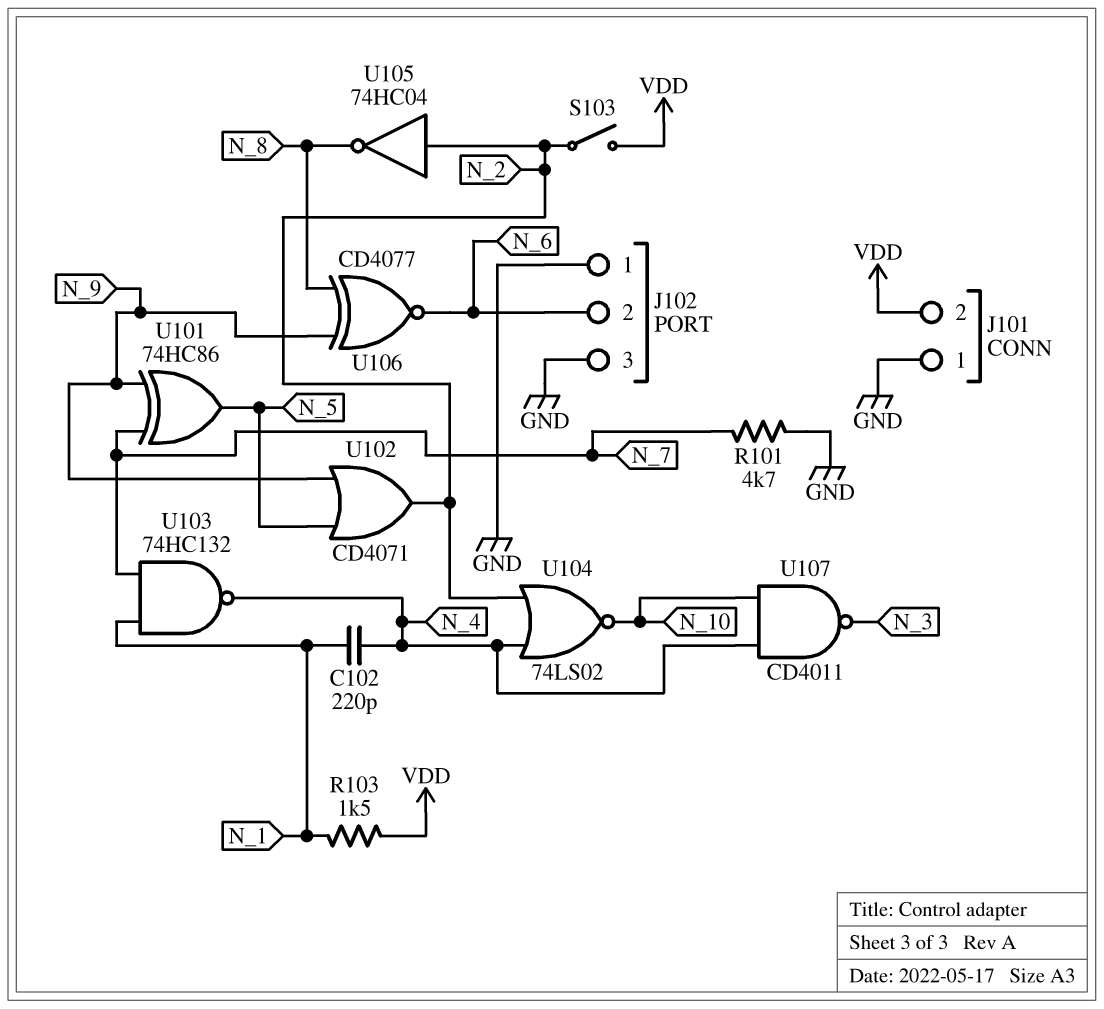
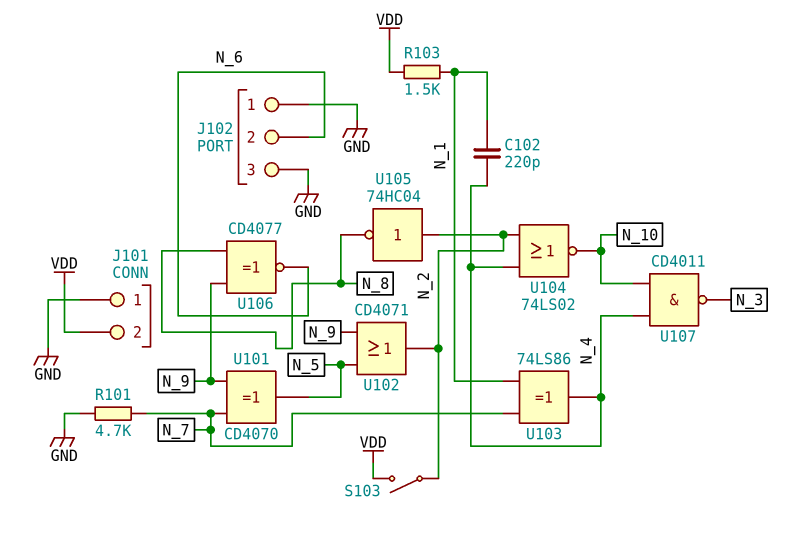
U101: XOR 74HC86 (in N_7, in N_9, out N_5) -> XOR CD4070 (in N_7, in N_9, out N_5)
U103: NAND 74HC132 (in N_1, in N_7, out N_4) -> XOR 74LS86 (in N_1, in N_7, out N_4)

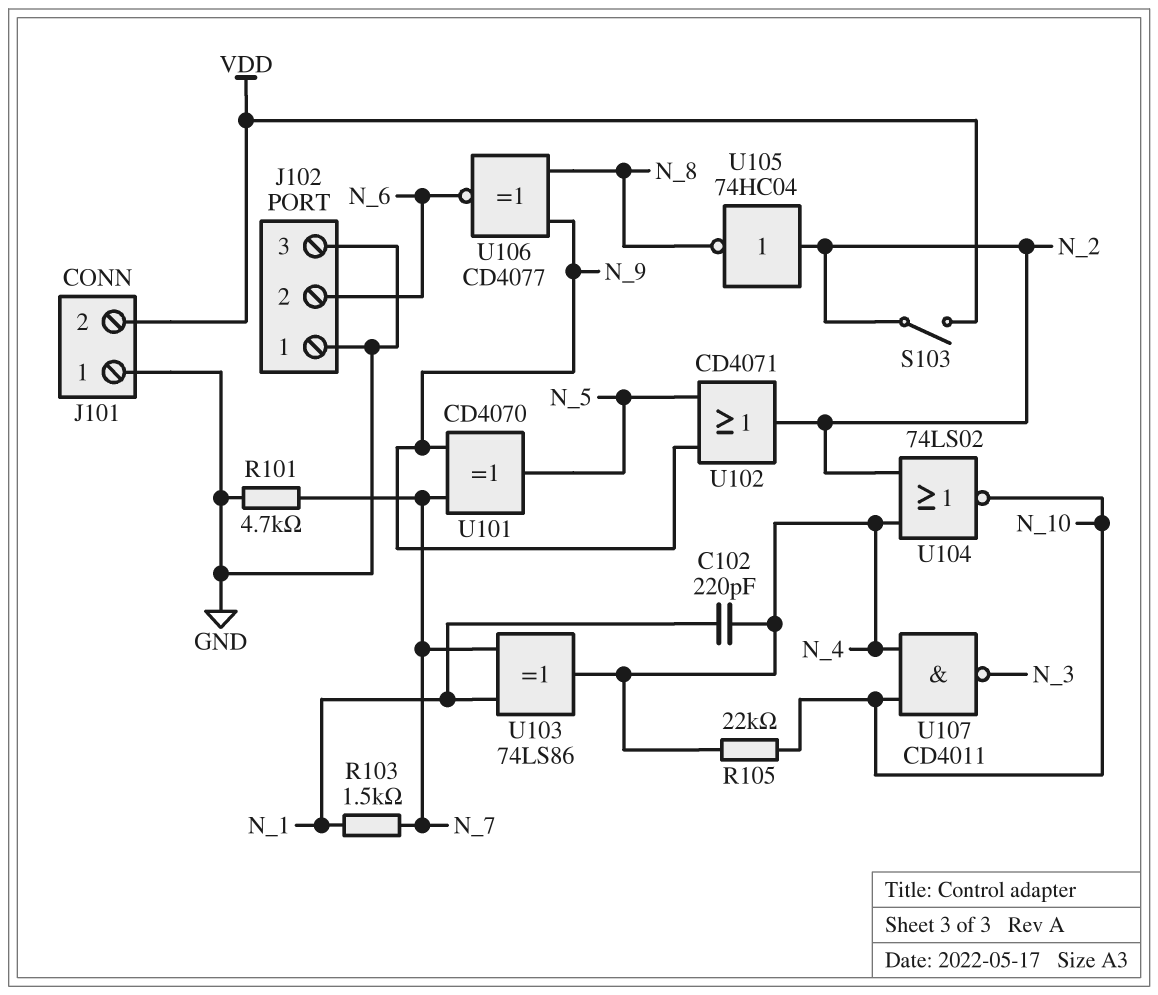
R103: 1.5k (N_1, VDD) -> 1.5k (N_1, N_7)
R105: none -> 22k (N_4, N_10)

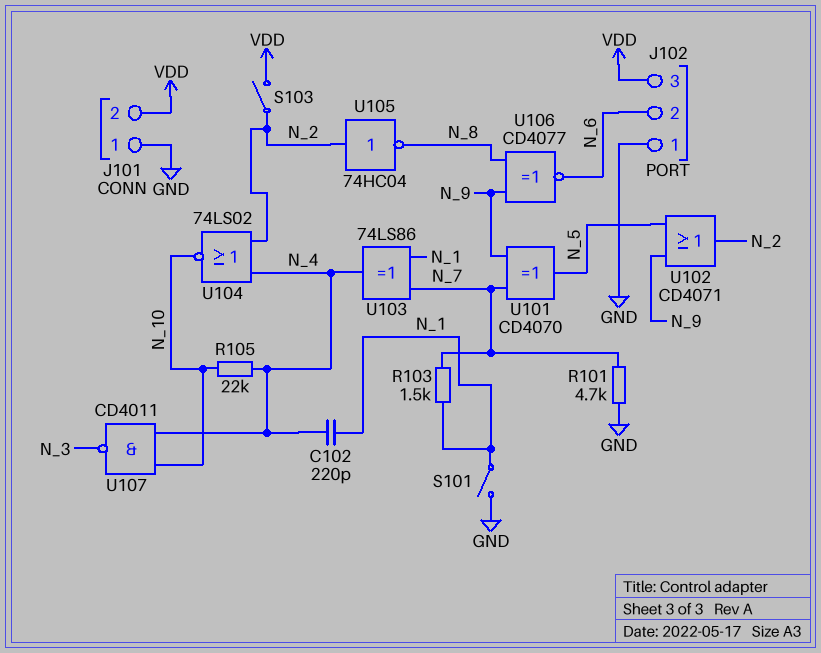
J102 pin 3: GND -> VDD
S101: none -> switch (GND, N_1)

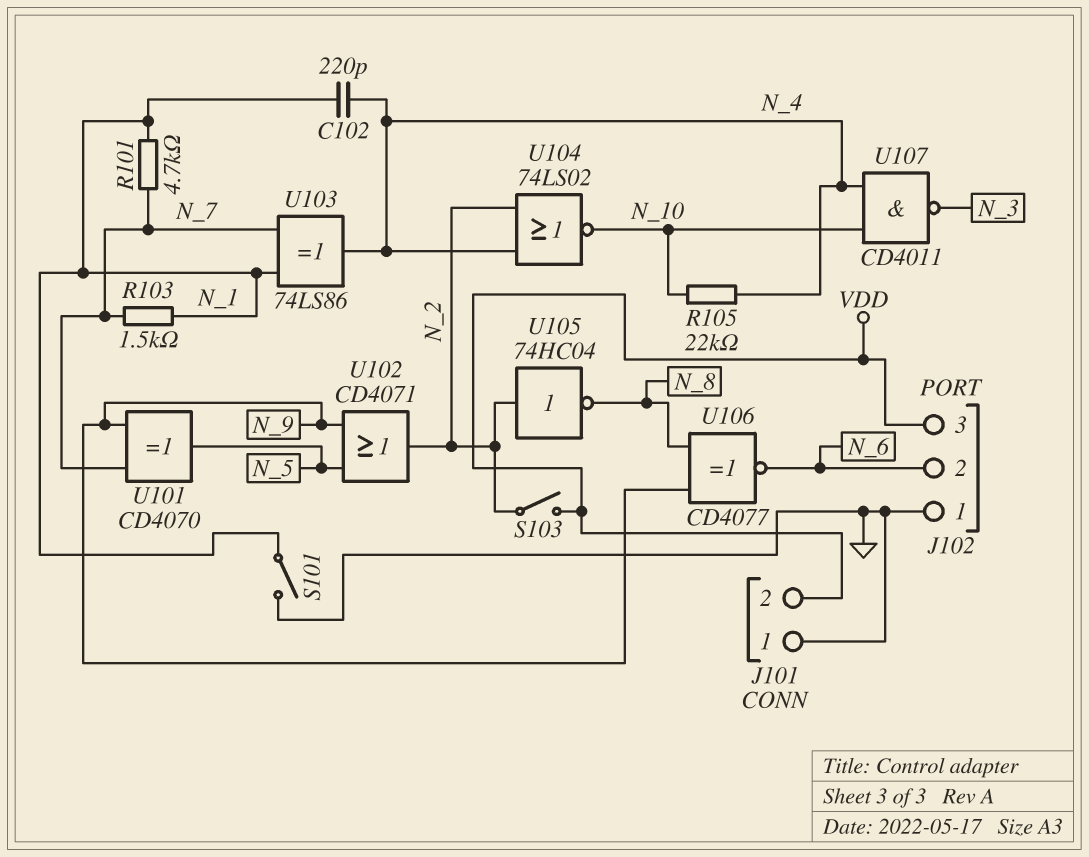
R101: 4.7k (GND, N_7) -> 4.7k (N_1, N_7)

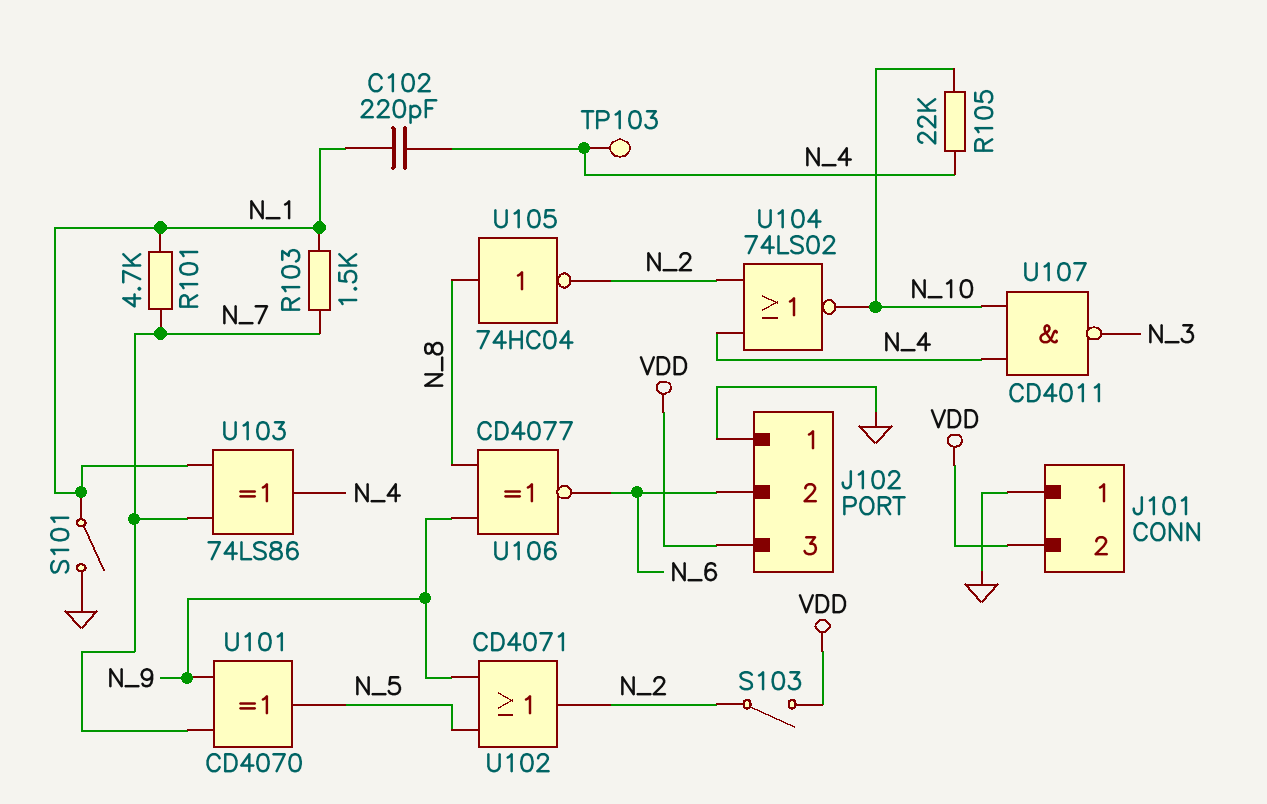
TP103: none -> test point (N_4)
U105: NOT 74HC04 (in N_2, out N_8) -> NOT 74HC04 (in N_8, out N_2)

